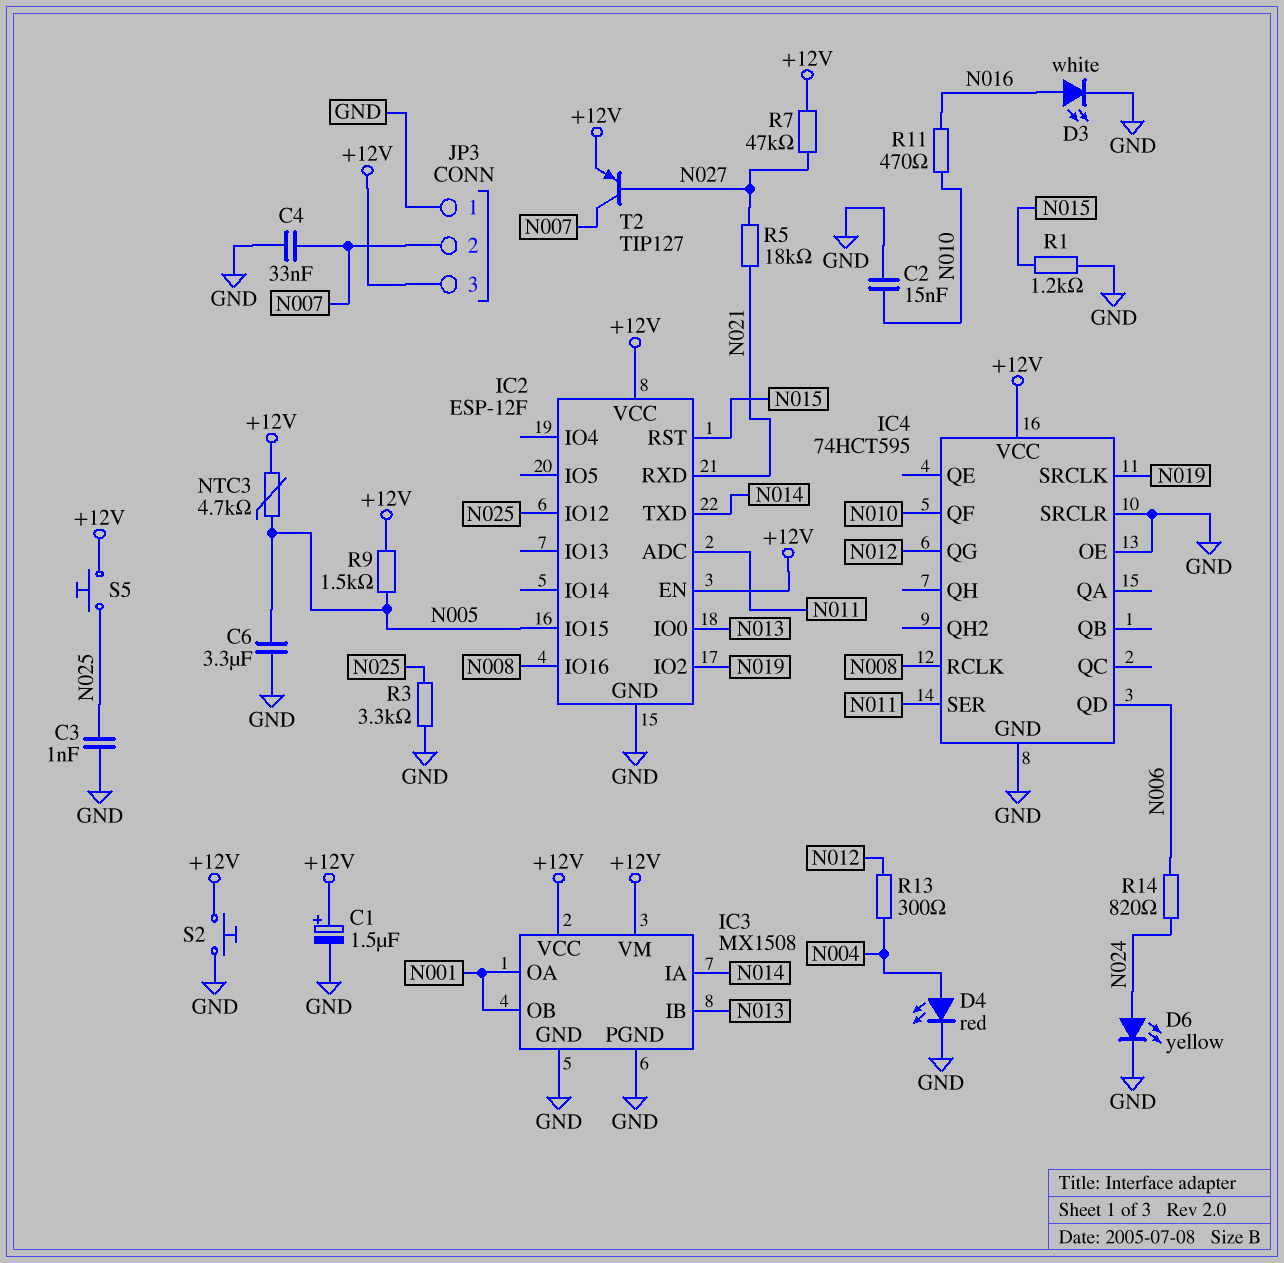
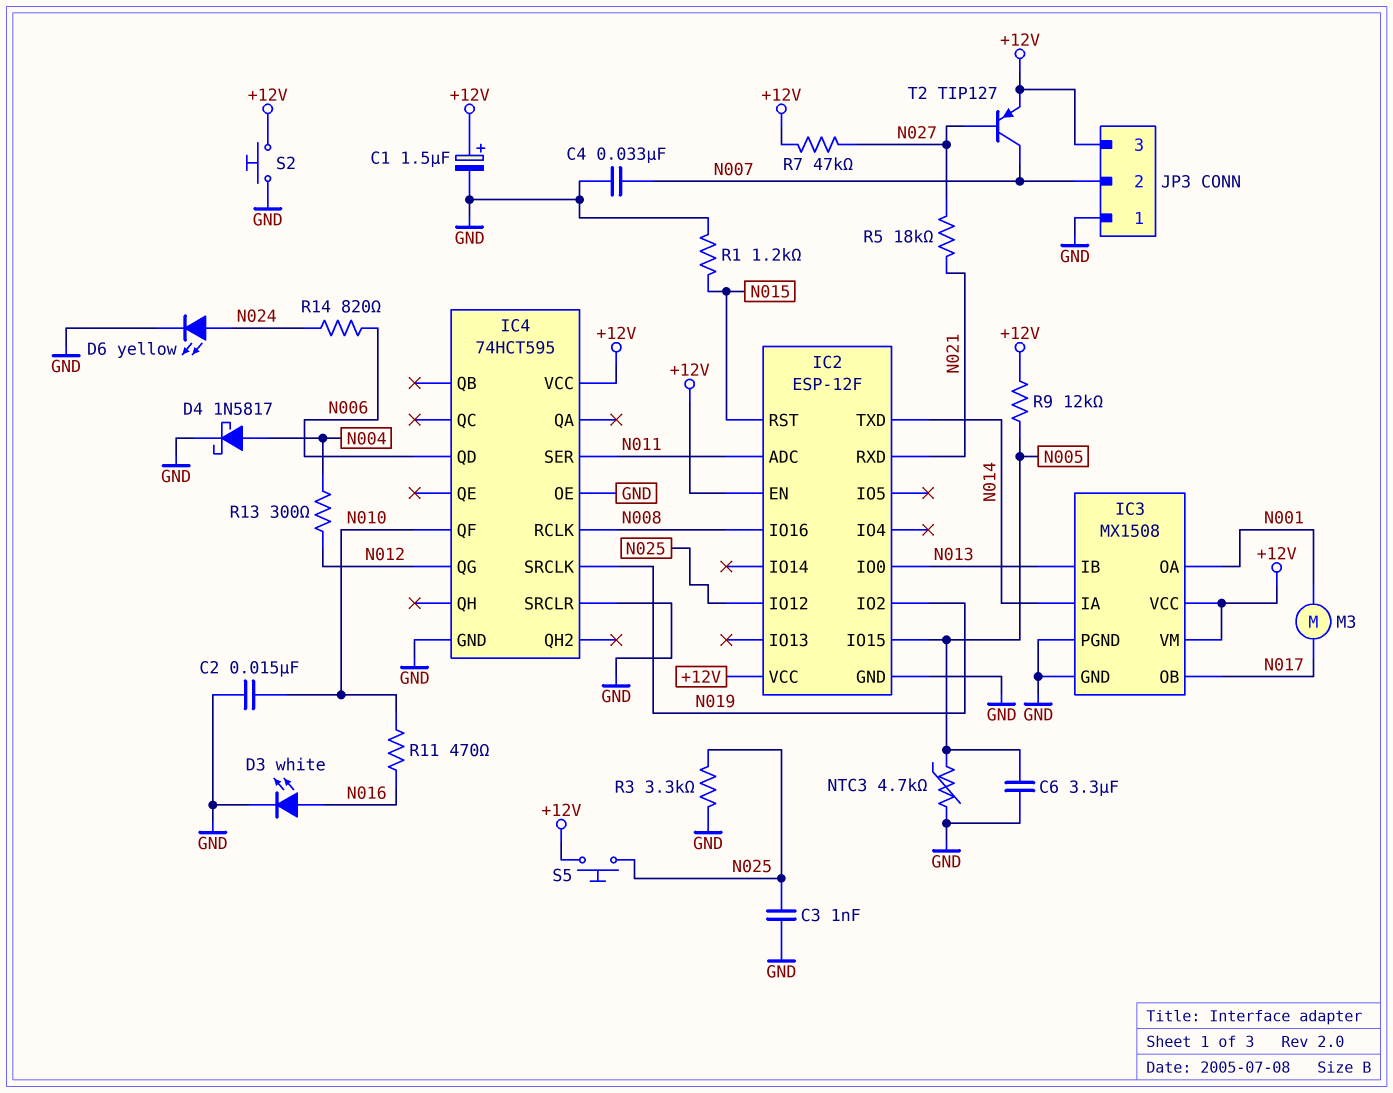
D4: LED red (A N004, K GND) -> schottky 1N5817 (A N004, K GND)
IC3 pin OB: N001 -> N017
M3: none -> motor (N001, N017)
NTC3: 4.7k (+12V, N005) -> 4.7k (GND, N005)
R9: 1.5k (+12V, N005) -> 12k (+12V, N005)

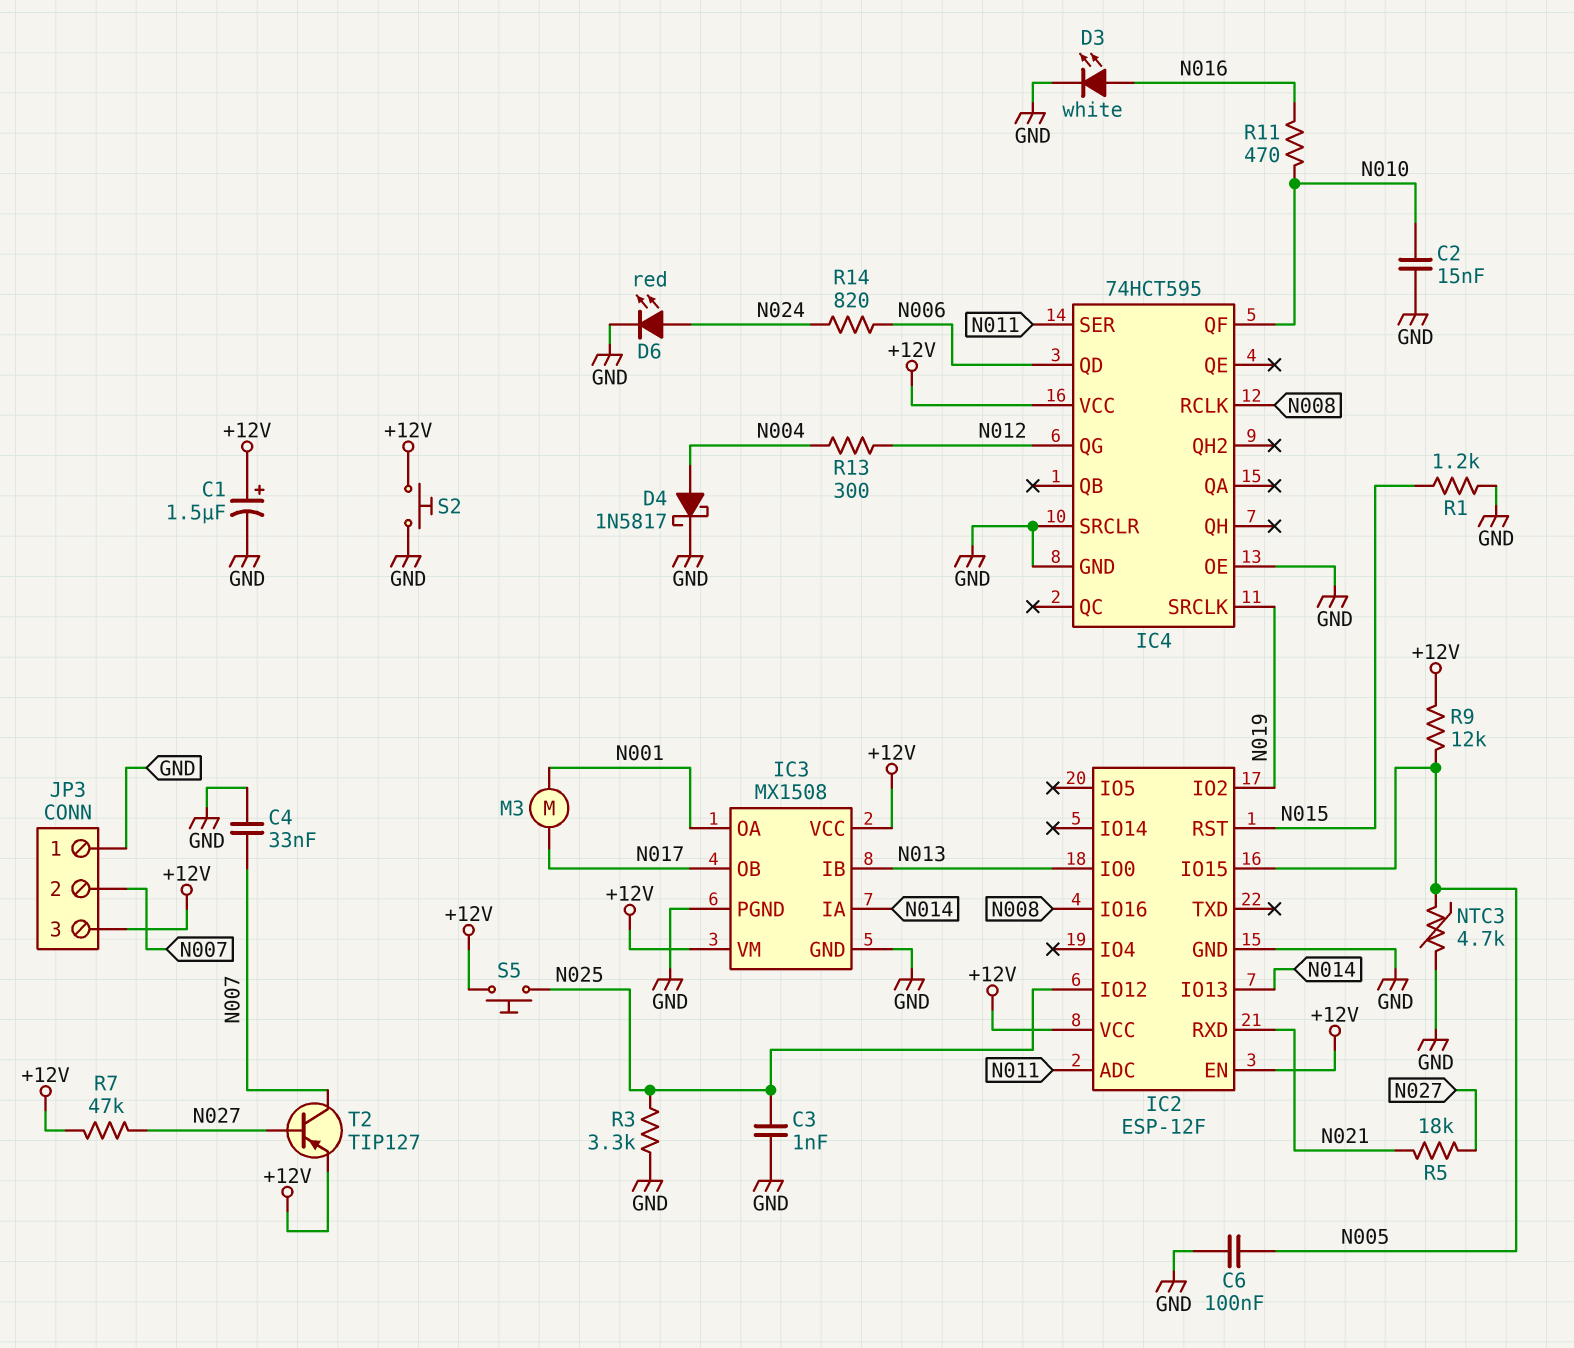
C6: 3.3uF (GND, N005) -> 100nF (GND, N005)
D6: LED yellow (A N024, K GND) -> LED red (A N024, K GND)
IC2 pin IO13: none -> N014
IC2 pin TXD: N014 -> none

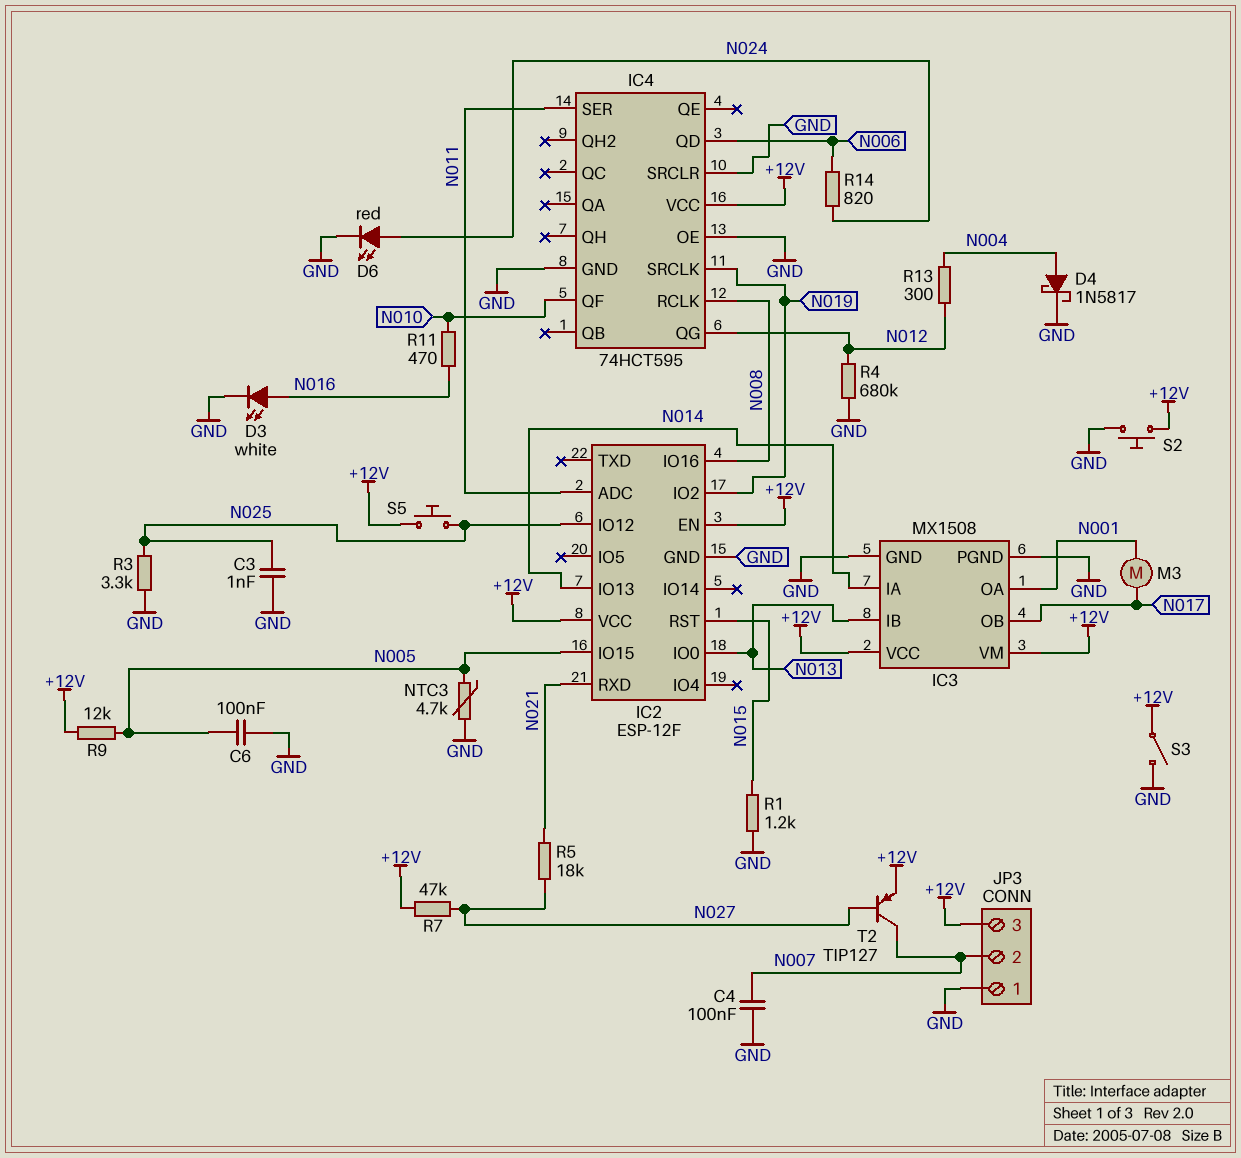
C1: 1.5uF (plus +12V, minus GND) -> none
C2: 15nF (GND, N010) -> none
C4: 33nF (GND, N007) -> 100nF (GND, N007)
R4: none -> 680k (GND, N012)
S3: none -> switch (+12V, GND)

